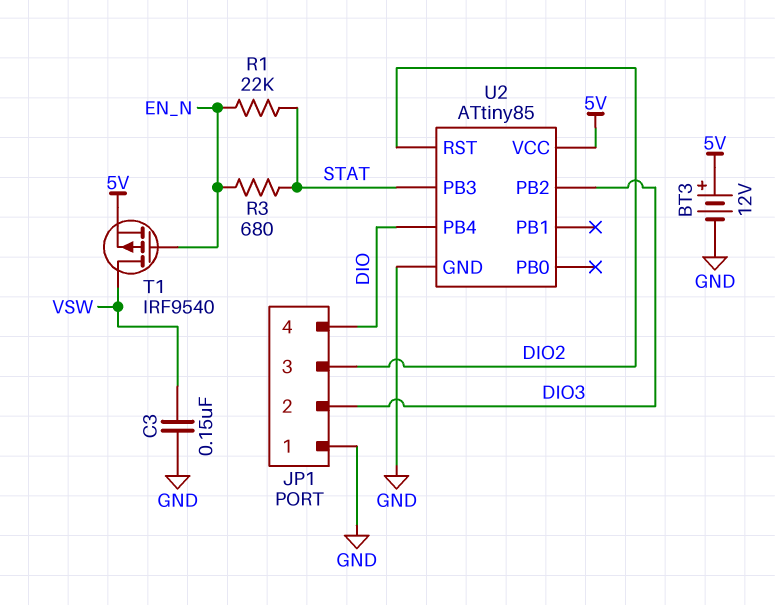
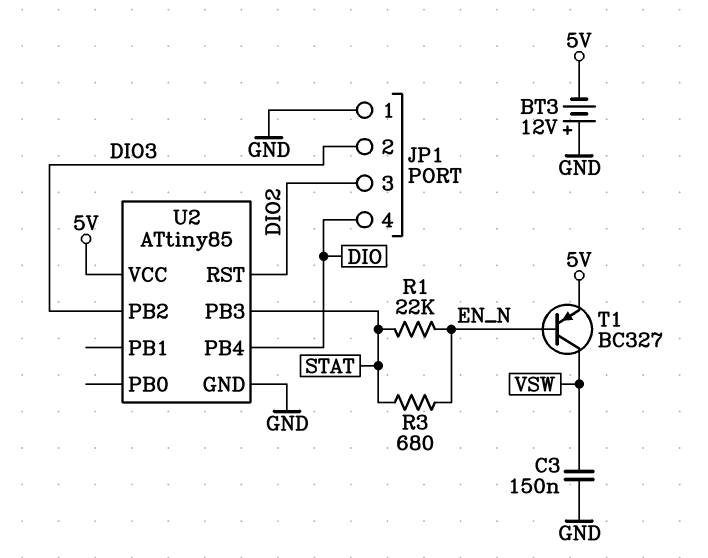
BT3: 12V (plus 5V, minus GND) -> 12V (plus GND, minus 5V)
T1: PMOS IRF9540 (G EN_N, D VSW, S 5V) -> PNP BC327 (B EN_N, C VSW, E 5V)

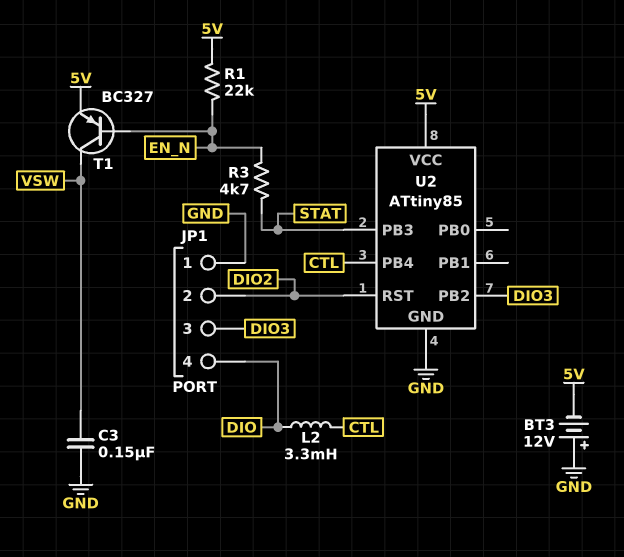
JP1 pin 2: DIO3 -> DIO2
JP1 pin 3: DIO2 -> DIO3
L2: none -> 3.3mH (CTL, DIO)
R1: 22k (EN_N, STAT) -> 22k (5V, EN_N)
R3: 680 (EN_N, STAT) -> 4.7k (EN_N, STAT)
U2 pin PB4: DIO -> CTL

